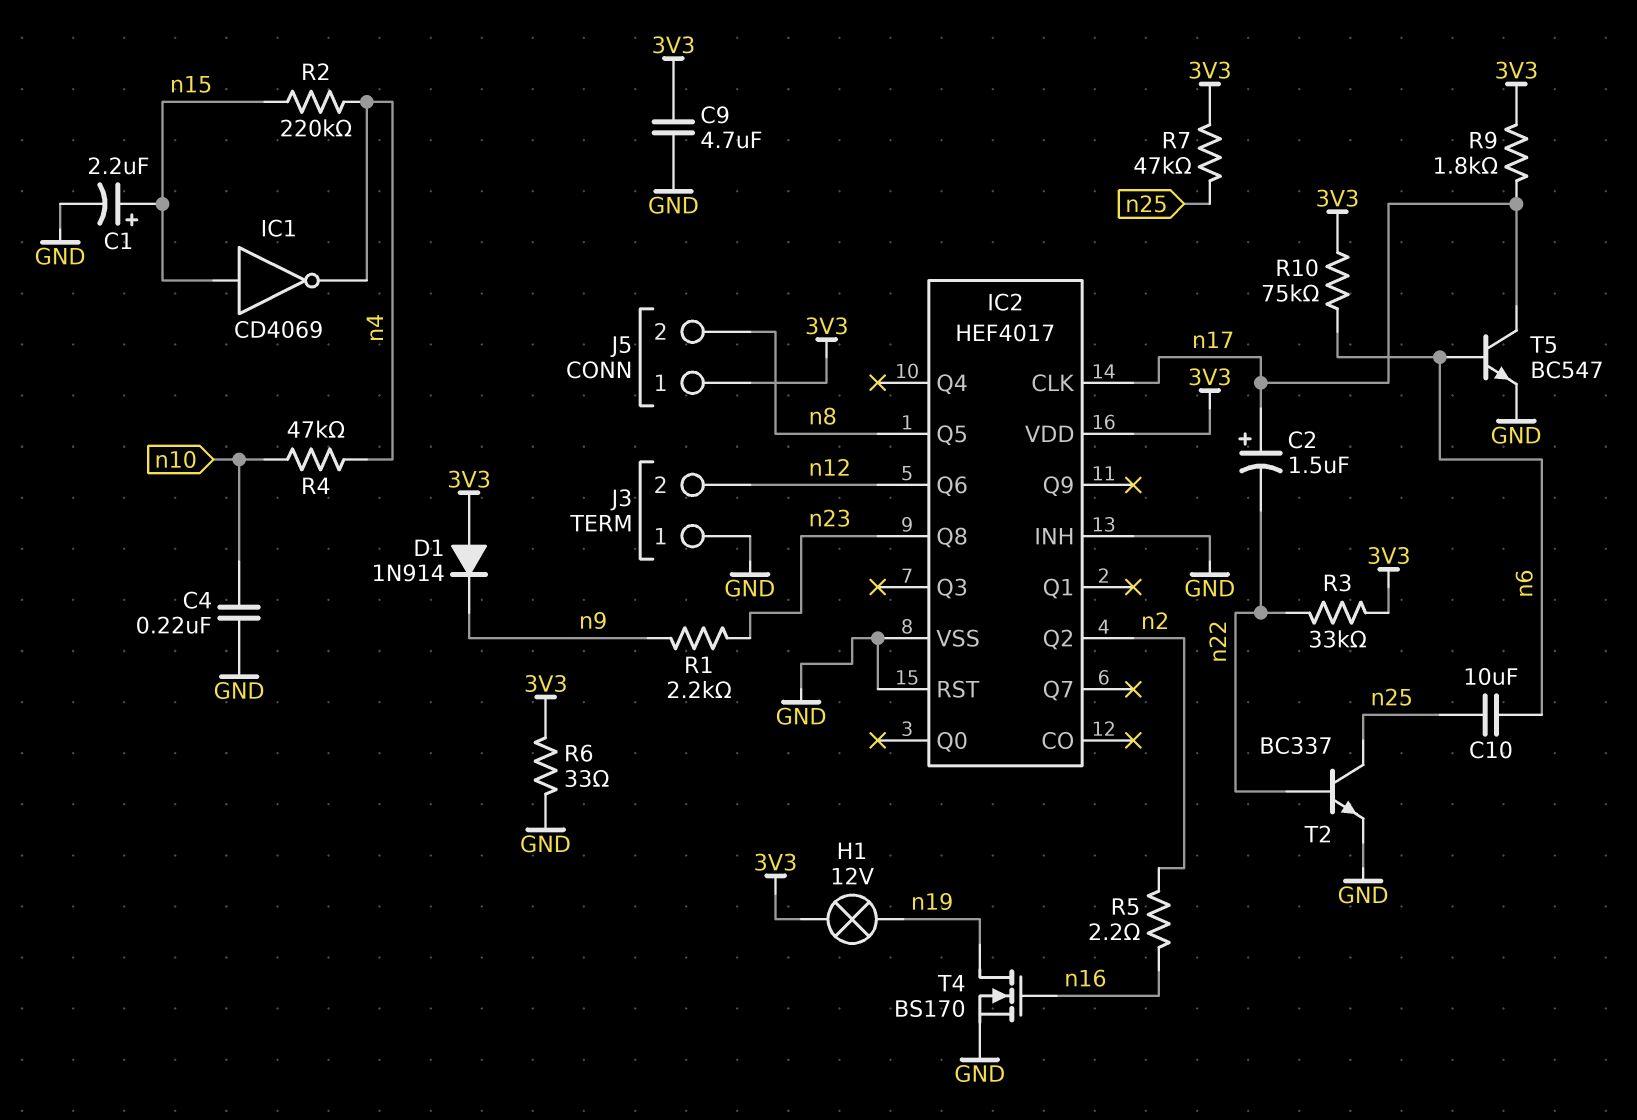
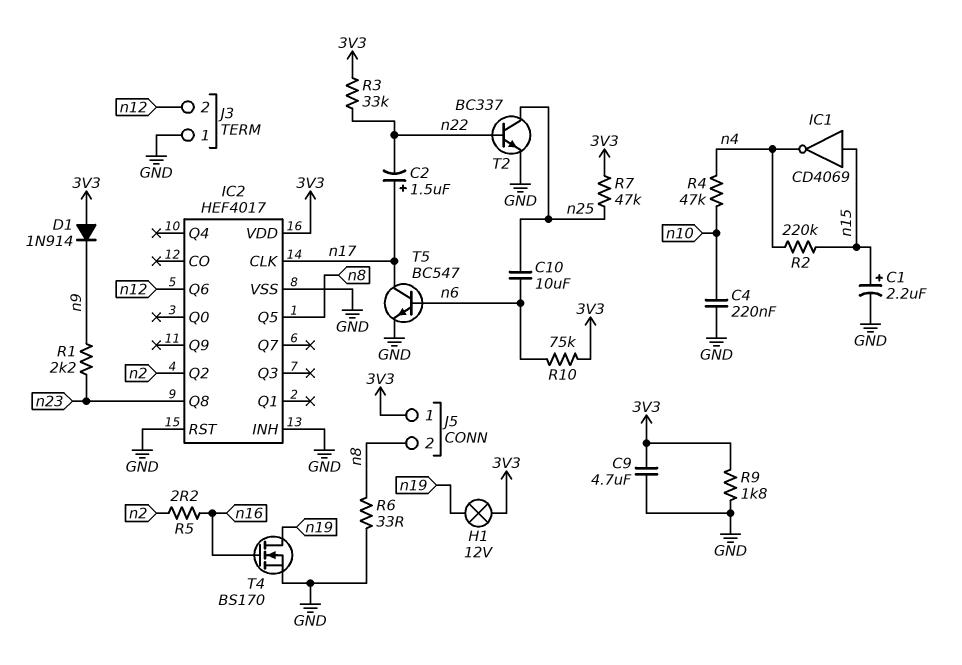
R6: 33 (3V3, GND) -> 33 (GND, n8)
R9: 1.8k (3V3, n17) -> 1.8k (3V3, GND)

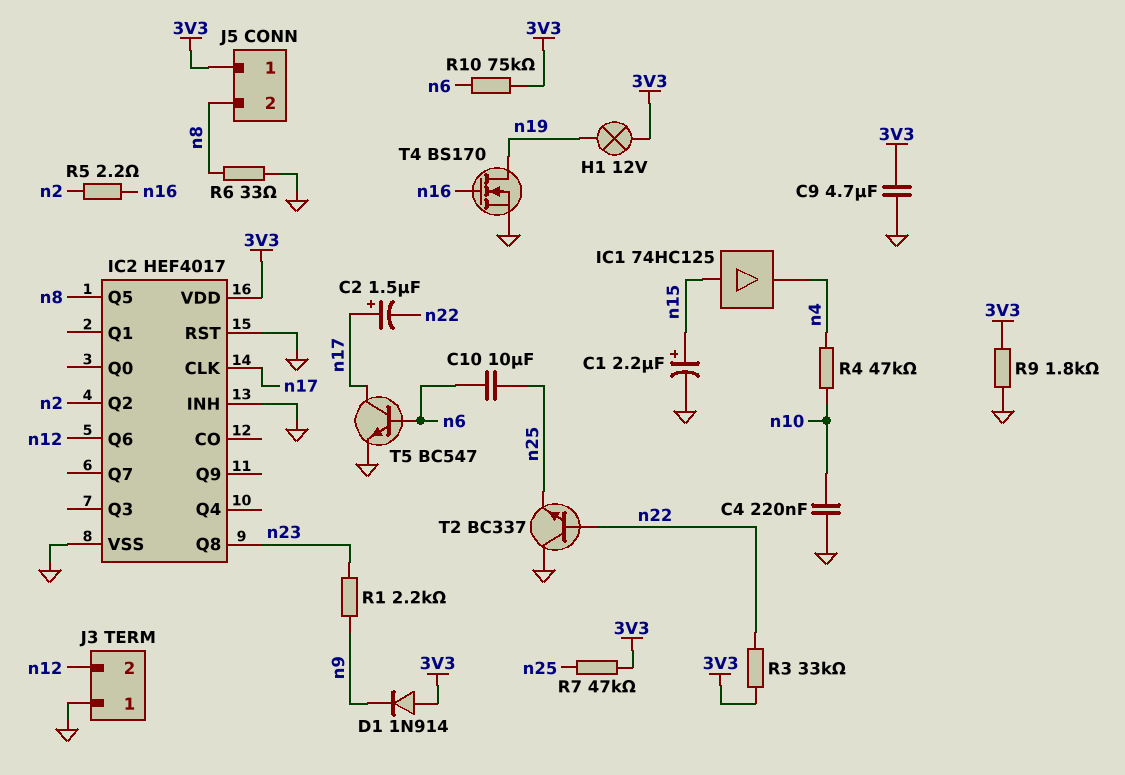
IC1: NOT CD4069 (in n15, out n4) -> buffer 74HC125 (in n15, out n4)
R2: 220k (n4, n15) -> none
T2: NPN BC337 (B n22, C n25, E GND) -> NPN BC337 (B n22, C GND, E n25)

